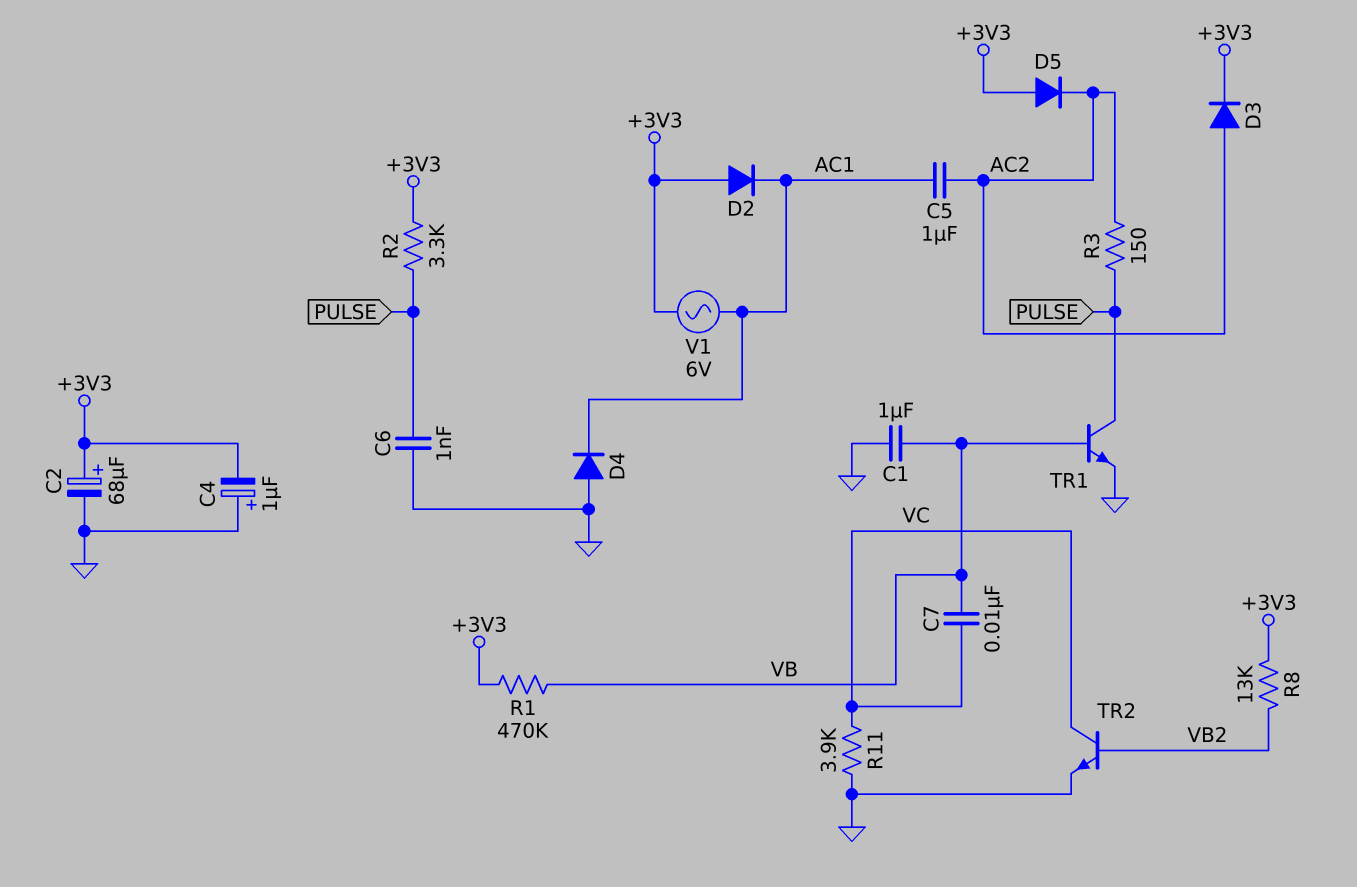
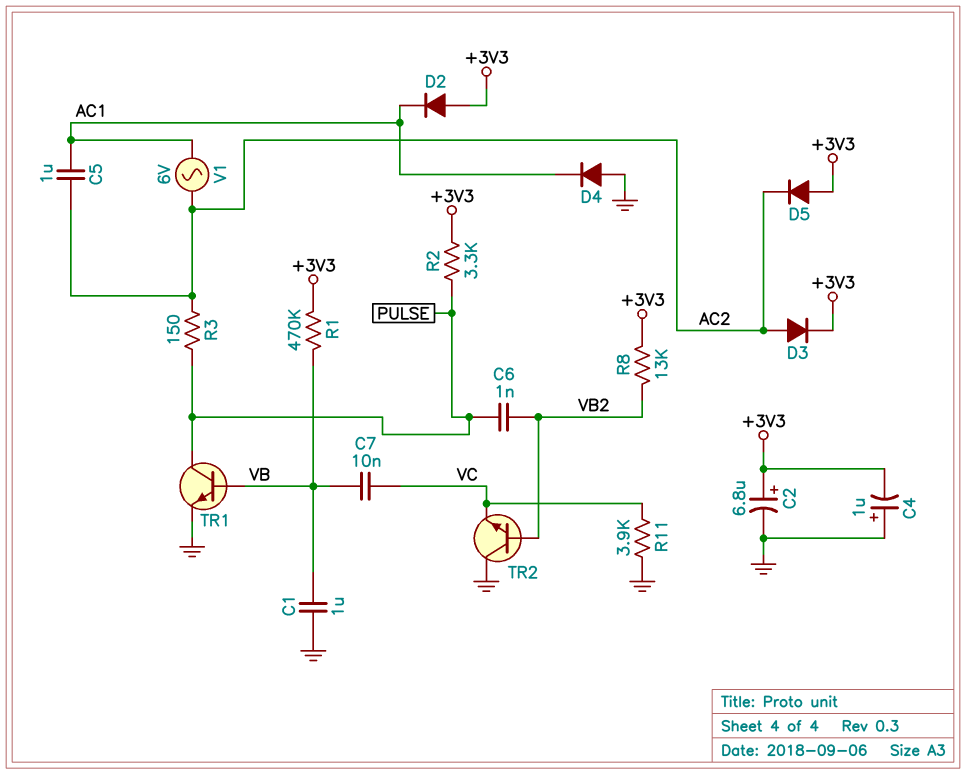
C2: 68uF (plus +3V3, minus GND) -> 6.8uF (plus +3V3, minus GND)
C6: 1nF (GND, PULSE) -> 1nF (PULSE, VB2)
TR2: NPN (B VB2, C VC, E GND) -> NPN (B VB2, C GND, E VC)
V1: AC 6V (+3V3, AC1) -> AC 6V (AC1, AC2)

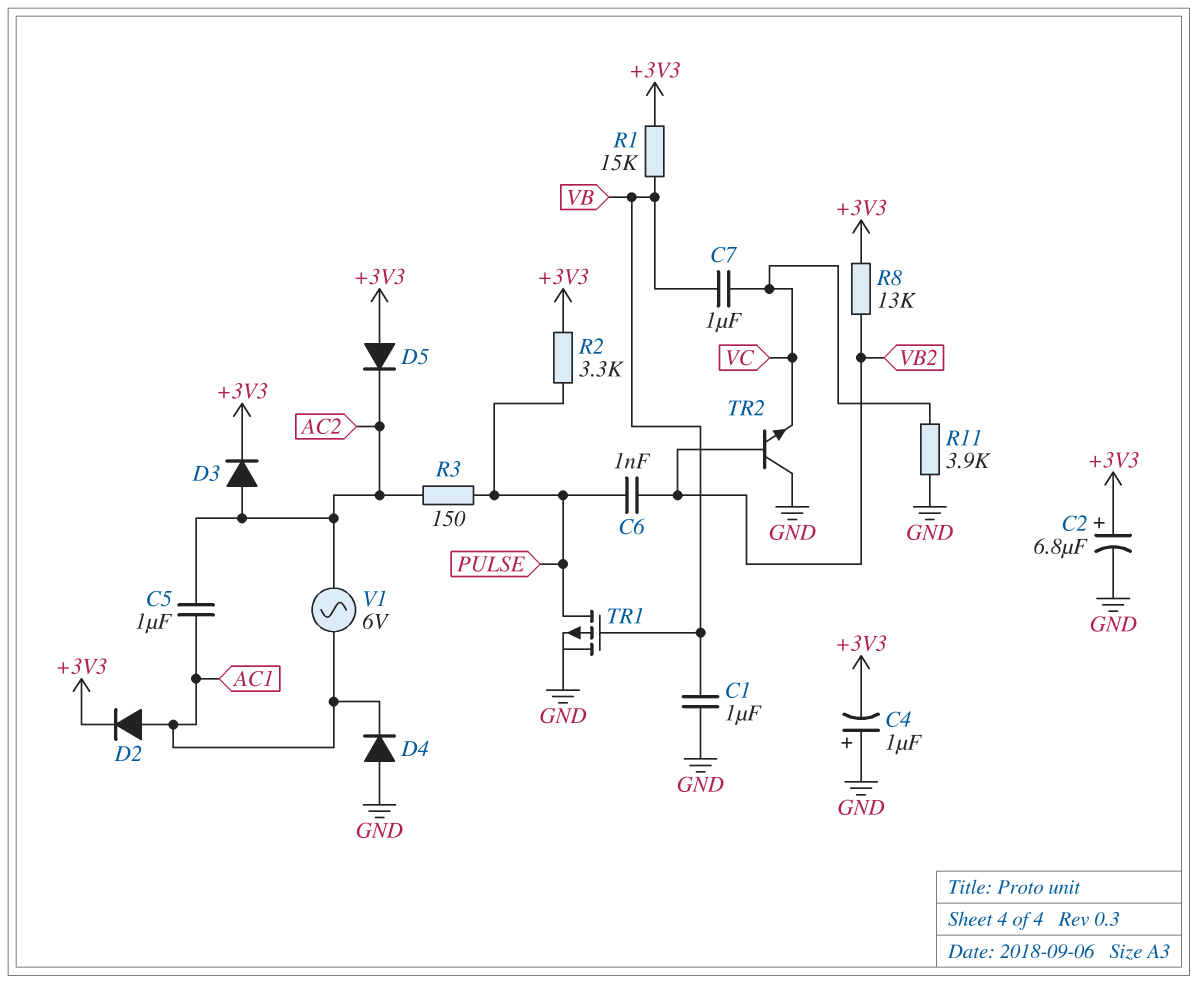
C7: 10nF (VB, VC) -> 1uF (VB, VC)
D2: diode (A +3V3, K AC1) -> diode (A AC1, K +3V3)
R1: 470k (+3V3, VB) -> 15k (+3V3, VB)
TR1: NPN (B VB, C PULSE, E GND) -> PMOS (G VB, D PULSE, S GND)

